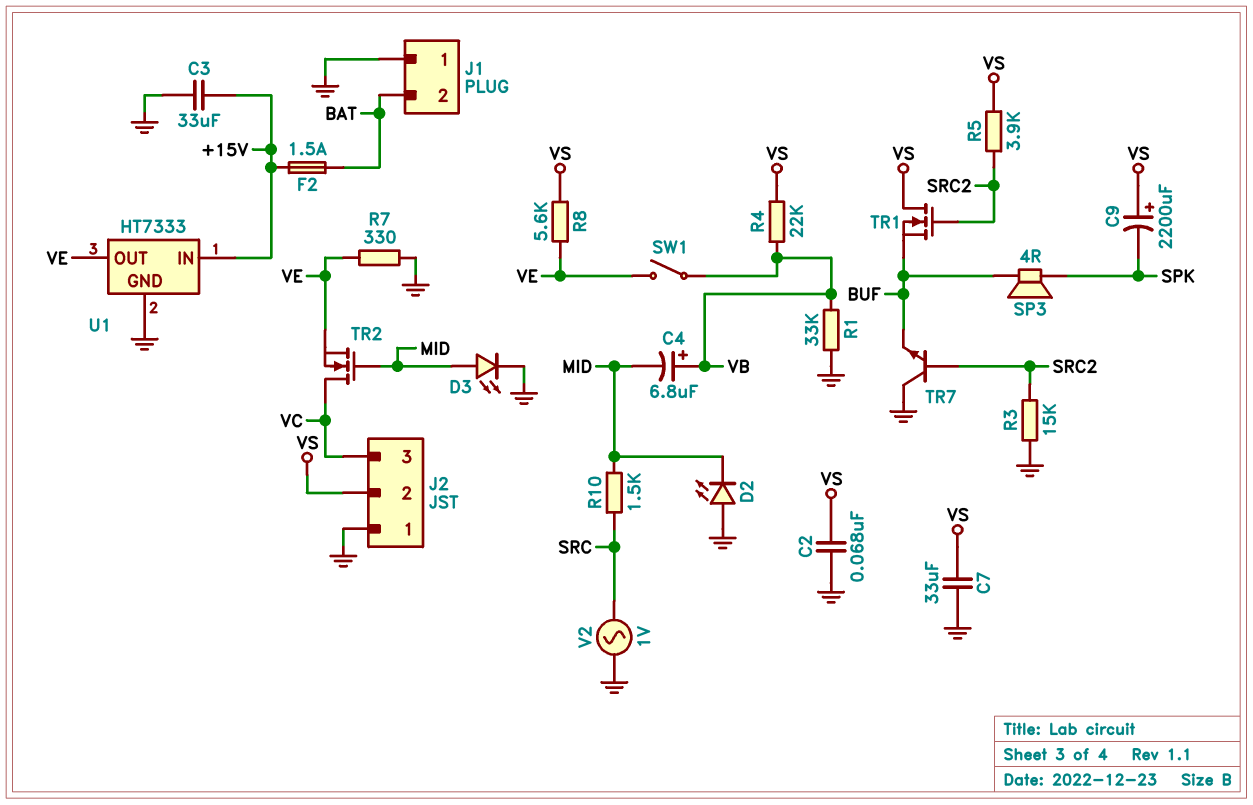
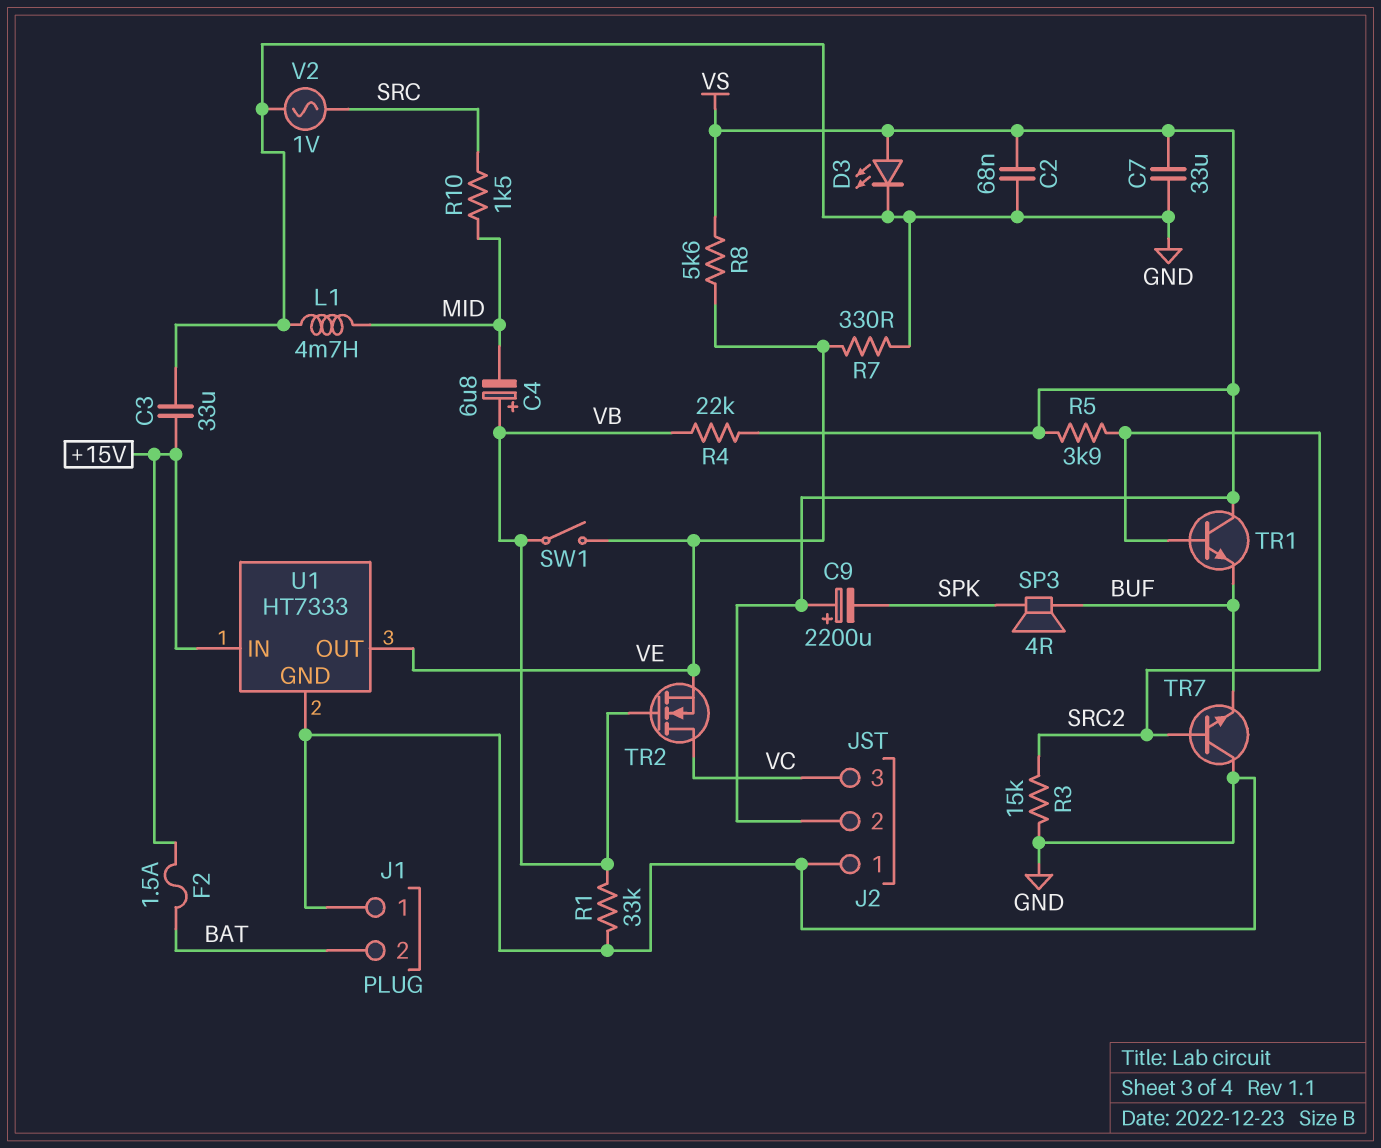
D2: LED (A GND, K MID) -> none
D3: LED (A MID, K GND) -> LED (A VS, K GND)
L1: none -> 4.7mH (GND, MID)
TR1: NMOS (G SRC2, D VS, S BUF) -> NPN (B SRC2, C VS, E BUF)
TR2: NMOS (G MID, D VC, S VE) -> NMOS (G VB, D VC, S VE)

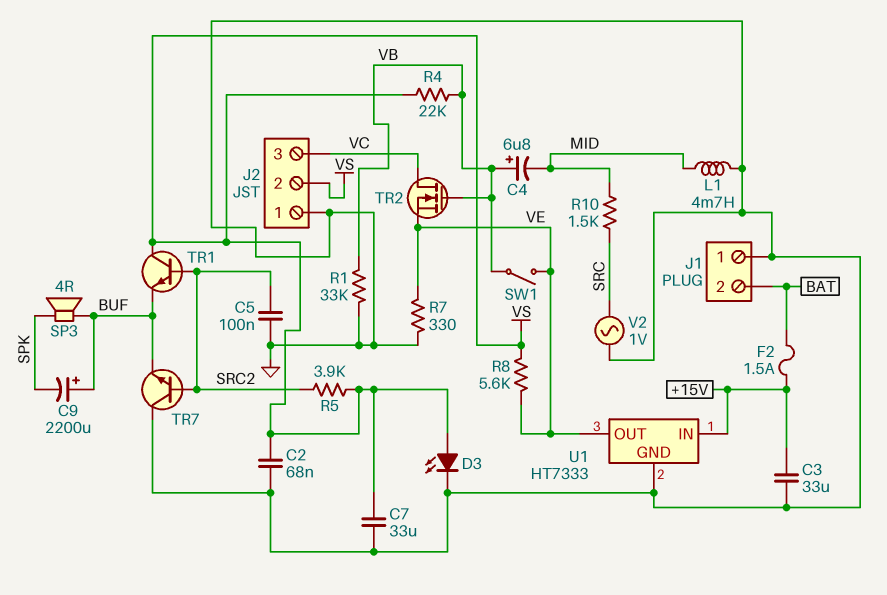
C5: none -> 100nF (GND, SRC2)
C9: 2200uF (plus VS, minus SPK) -> 2200uF (plus BUF, minus SPK)
R3: 15k (GND, SRC2) -> none

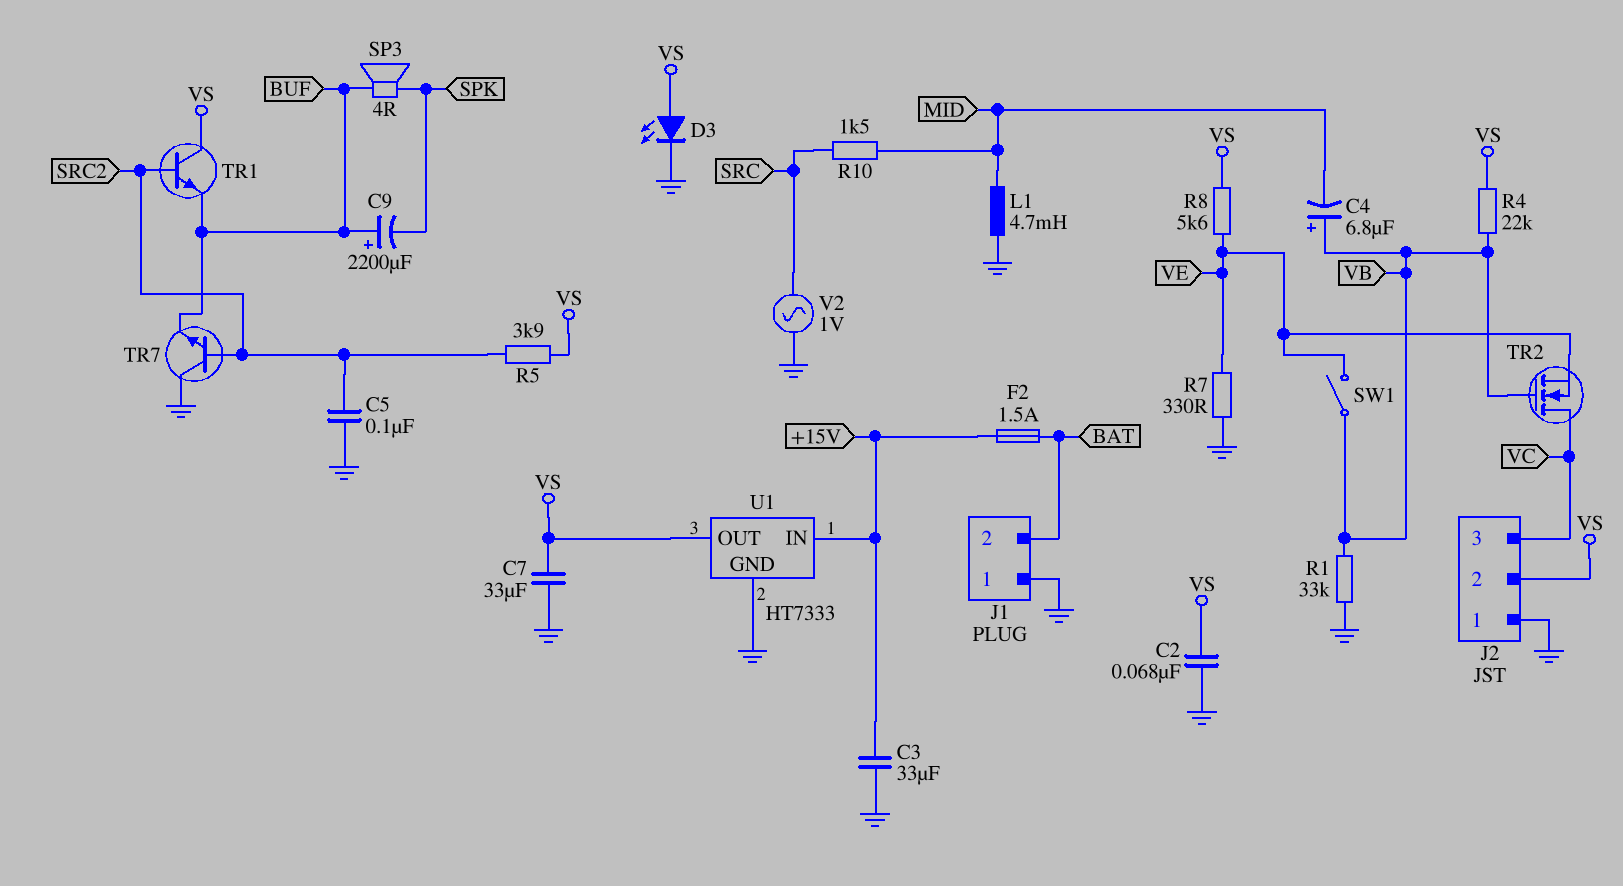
U1 pin OUT: VE -> VS

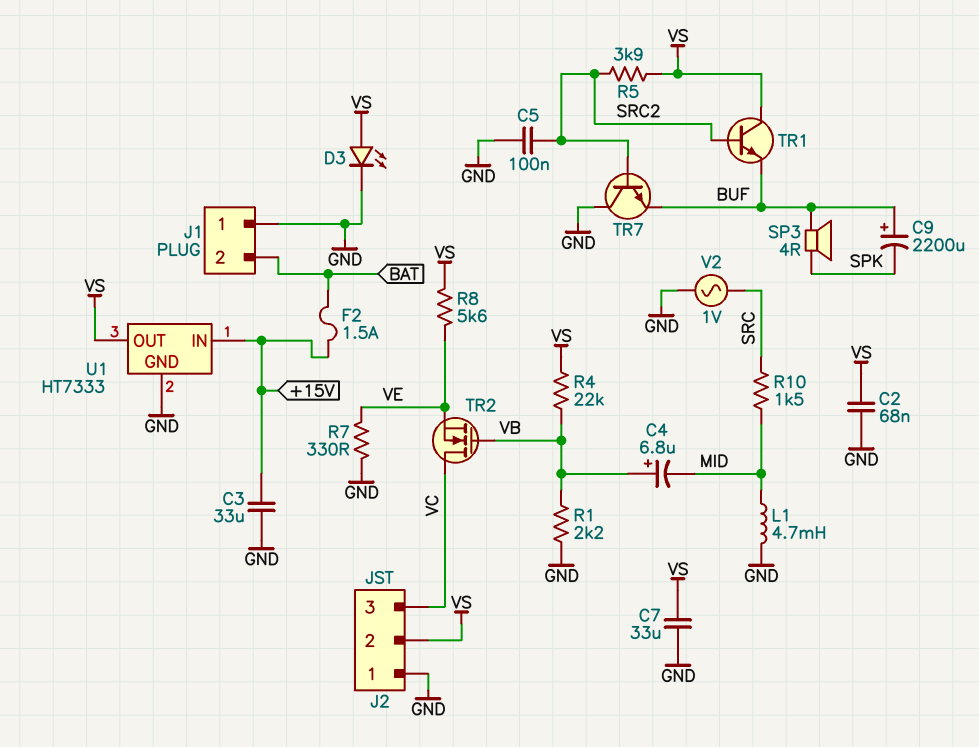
R1: 33k (GND, VB) -> 2.2k (GND, VB)
SW1: switch (VB, VE) -> none

